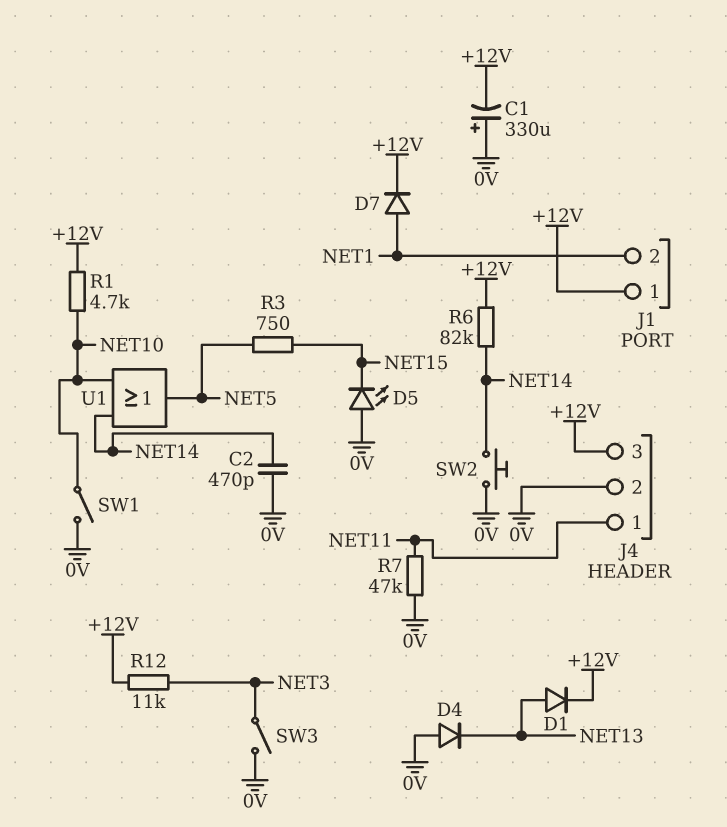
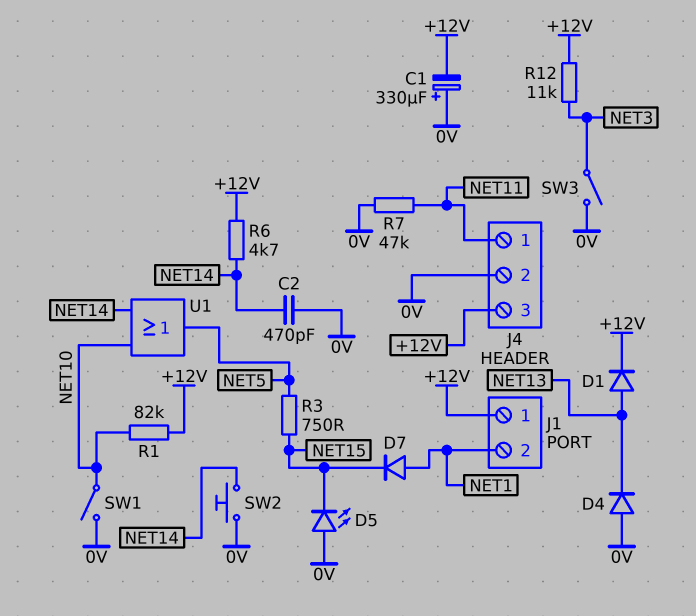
D7: diode (A NET1, K +12V) -> diode (A NET1, K NET15)
R1: 4.7k (+12V, NET10) -> 82k (+12V, NET10)
R6: 82k (+12V, NET14) -> 4.7k (+12V, NET14)

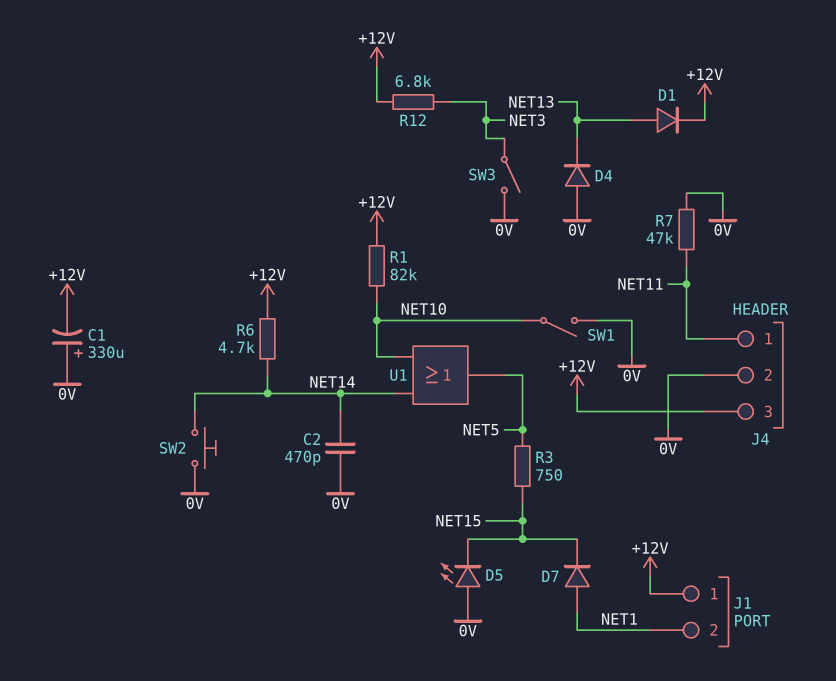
R12: 11k (+12V, NET3) -> 6.8k (+12V, NET3)

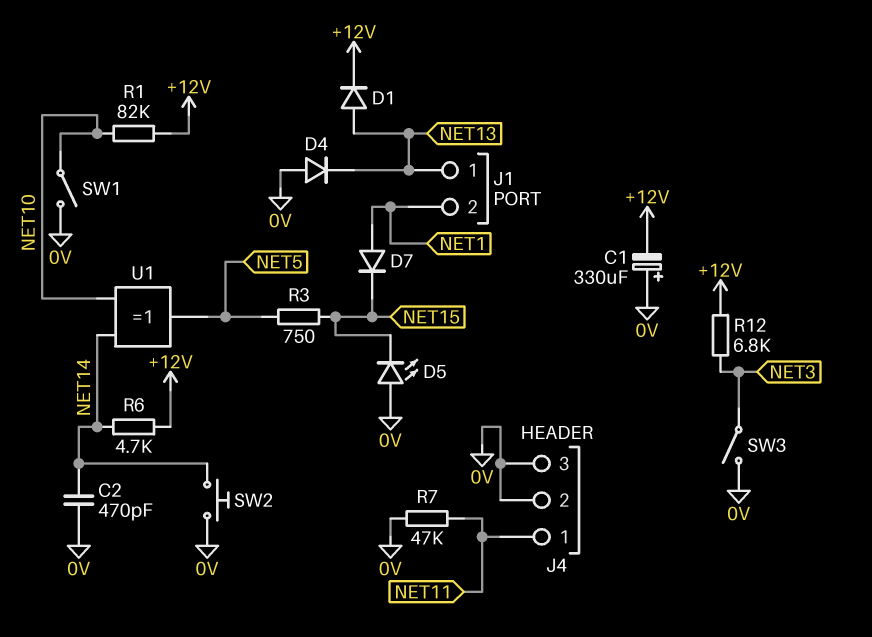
J1 pin 1: +12V -> NET13
J4 pin 3: +12V -> 0V
U1: OR (in NET10, in NET14, out NET5) -> XOR (in NET10, in NET14, out NET5)

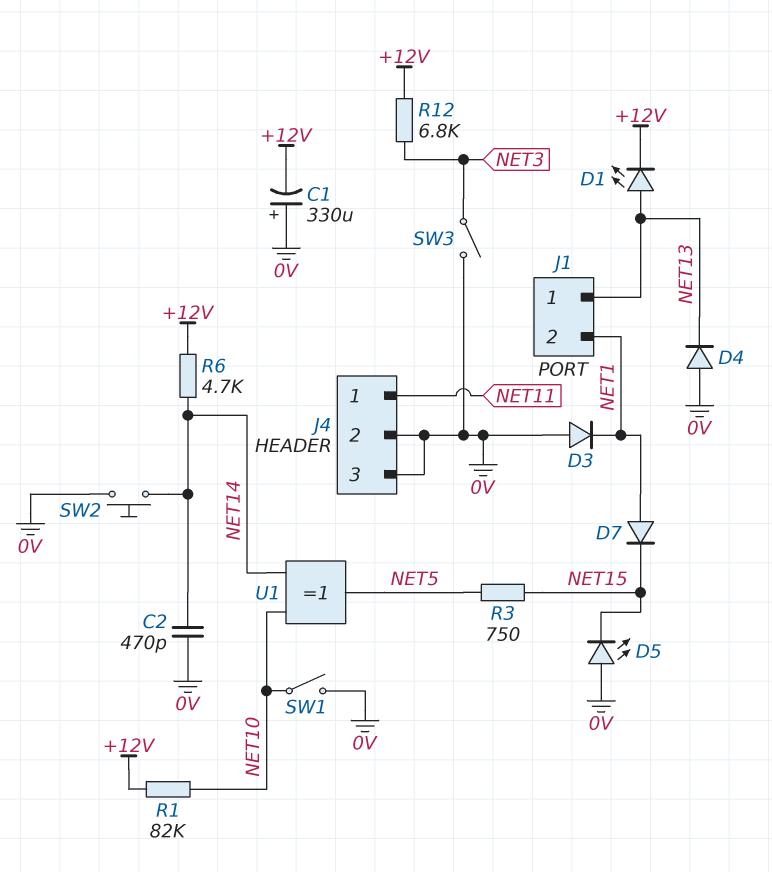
D1: diode (A NET13, K +12V) -> LED (A NET13, K +12V)
D3: none -> diode (A 0V, K NET1)
R7: 47k (0V, NET11) -> none

